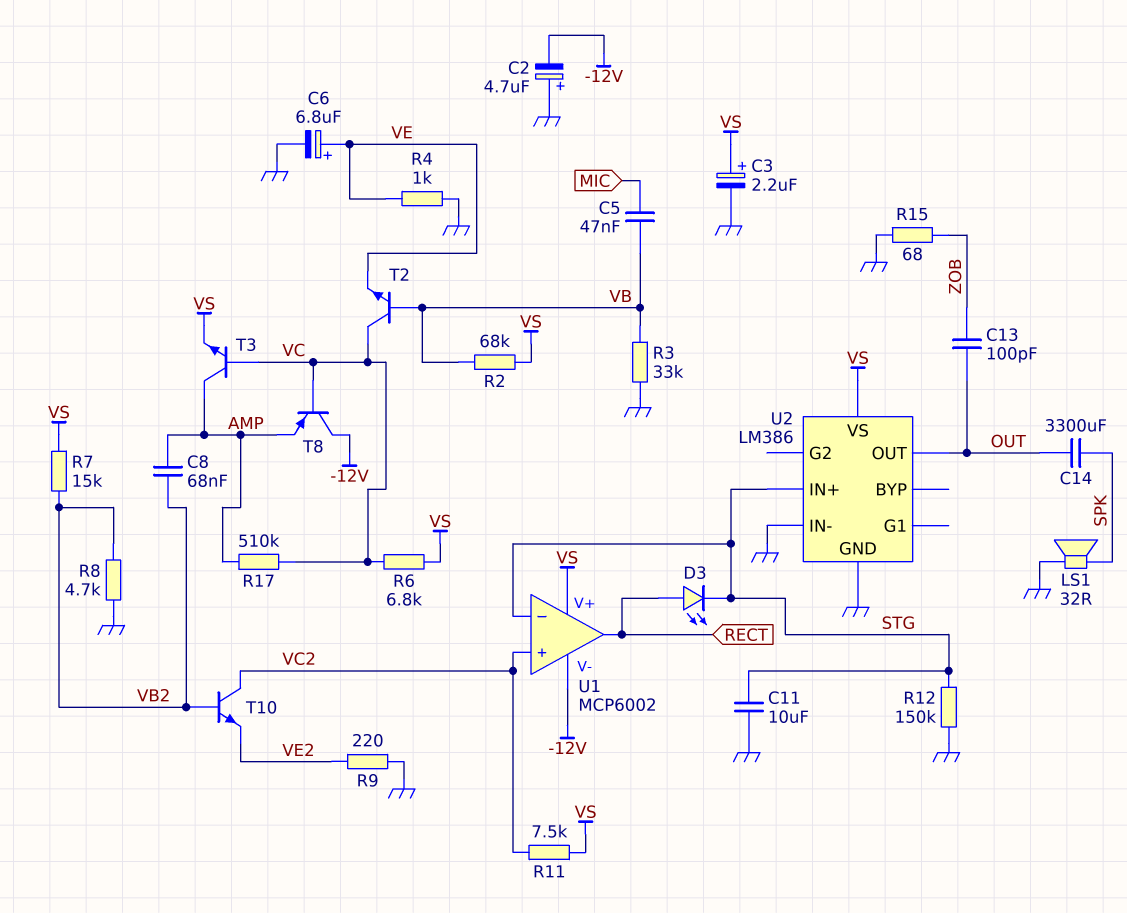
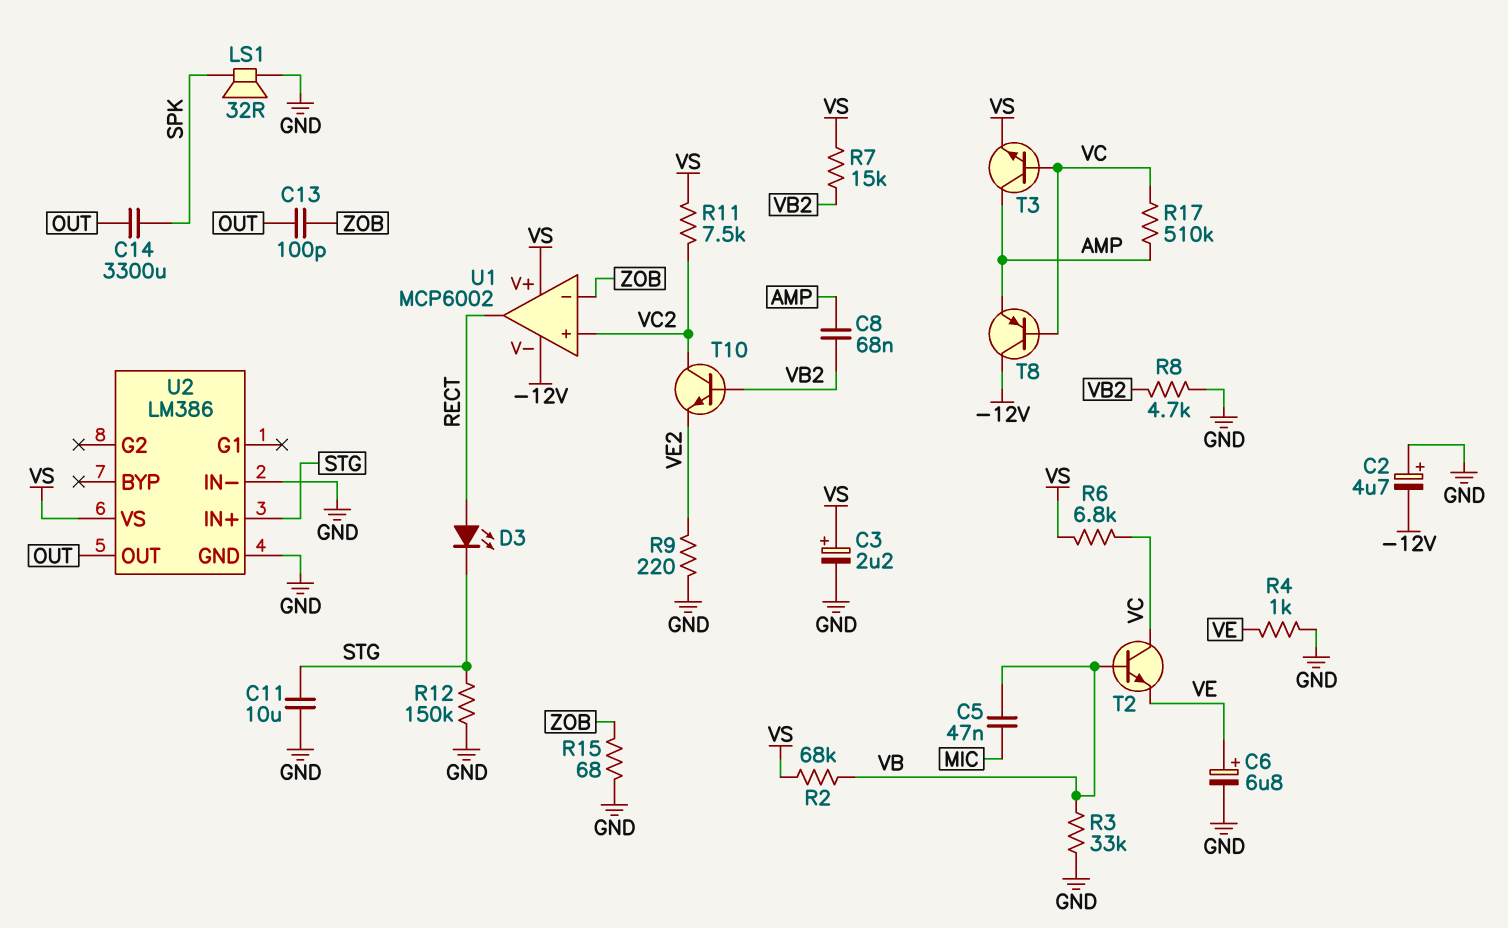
U1 pin in-: STG -> ZOB

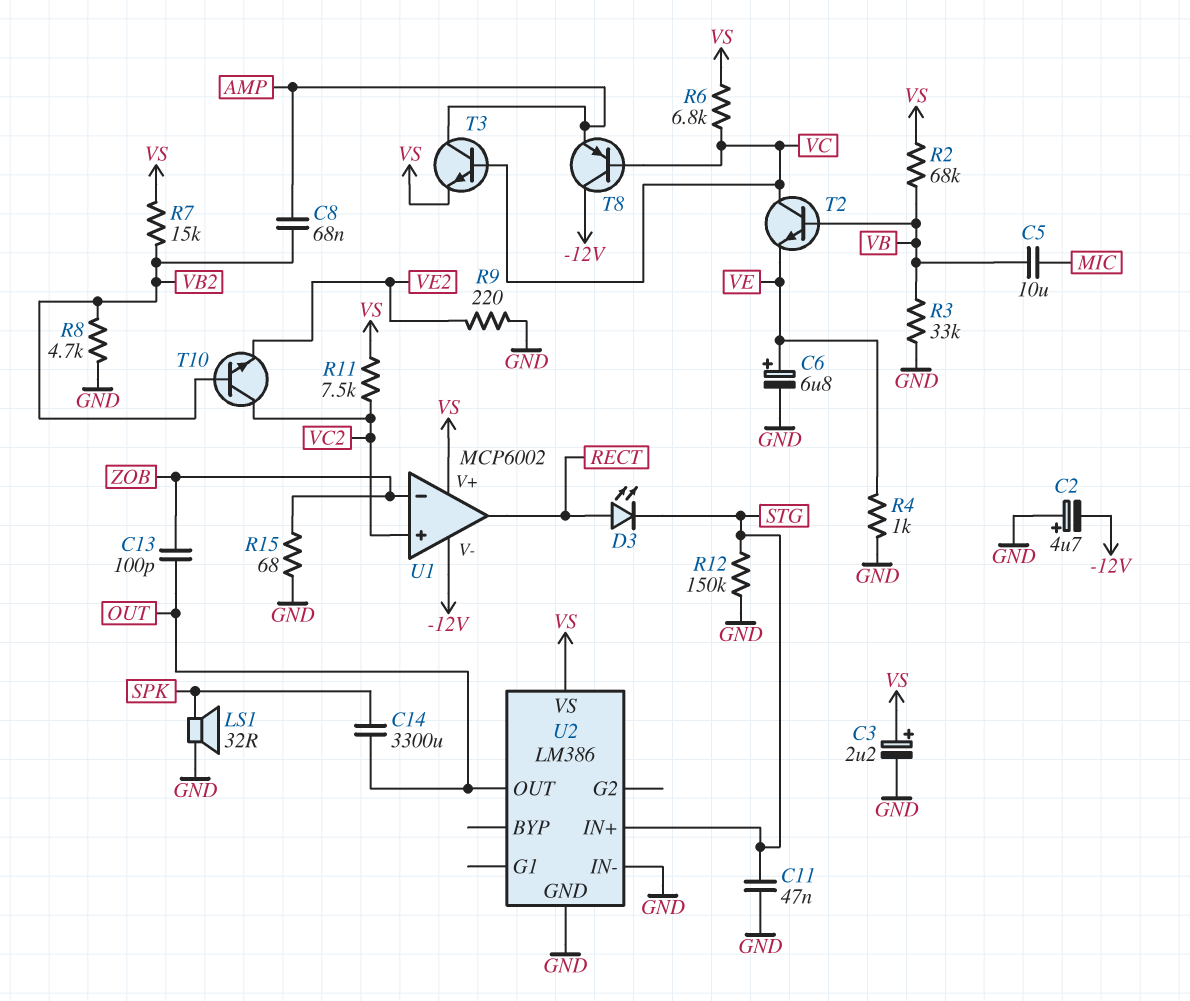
C5: 47nF (MIC, VB) -> 10uF (MIC, VB)
C11: 10uF (GND, STG) -> 47nF (GND, STG)
R17: 510k (AMP, VC) -> none

